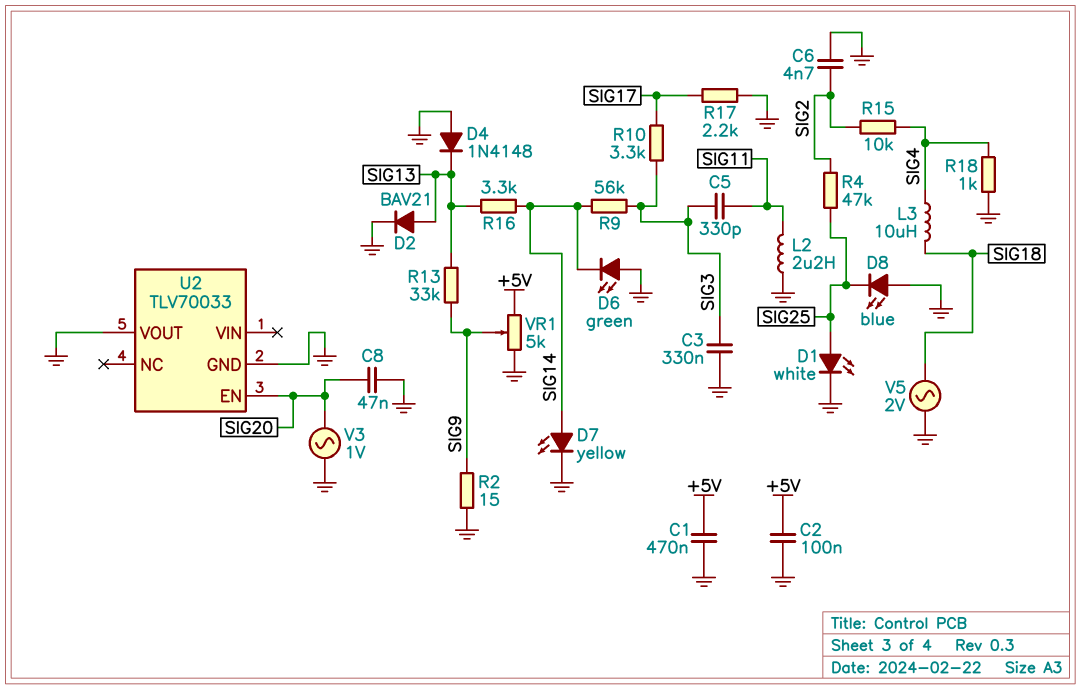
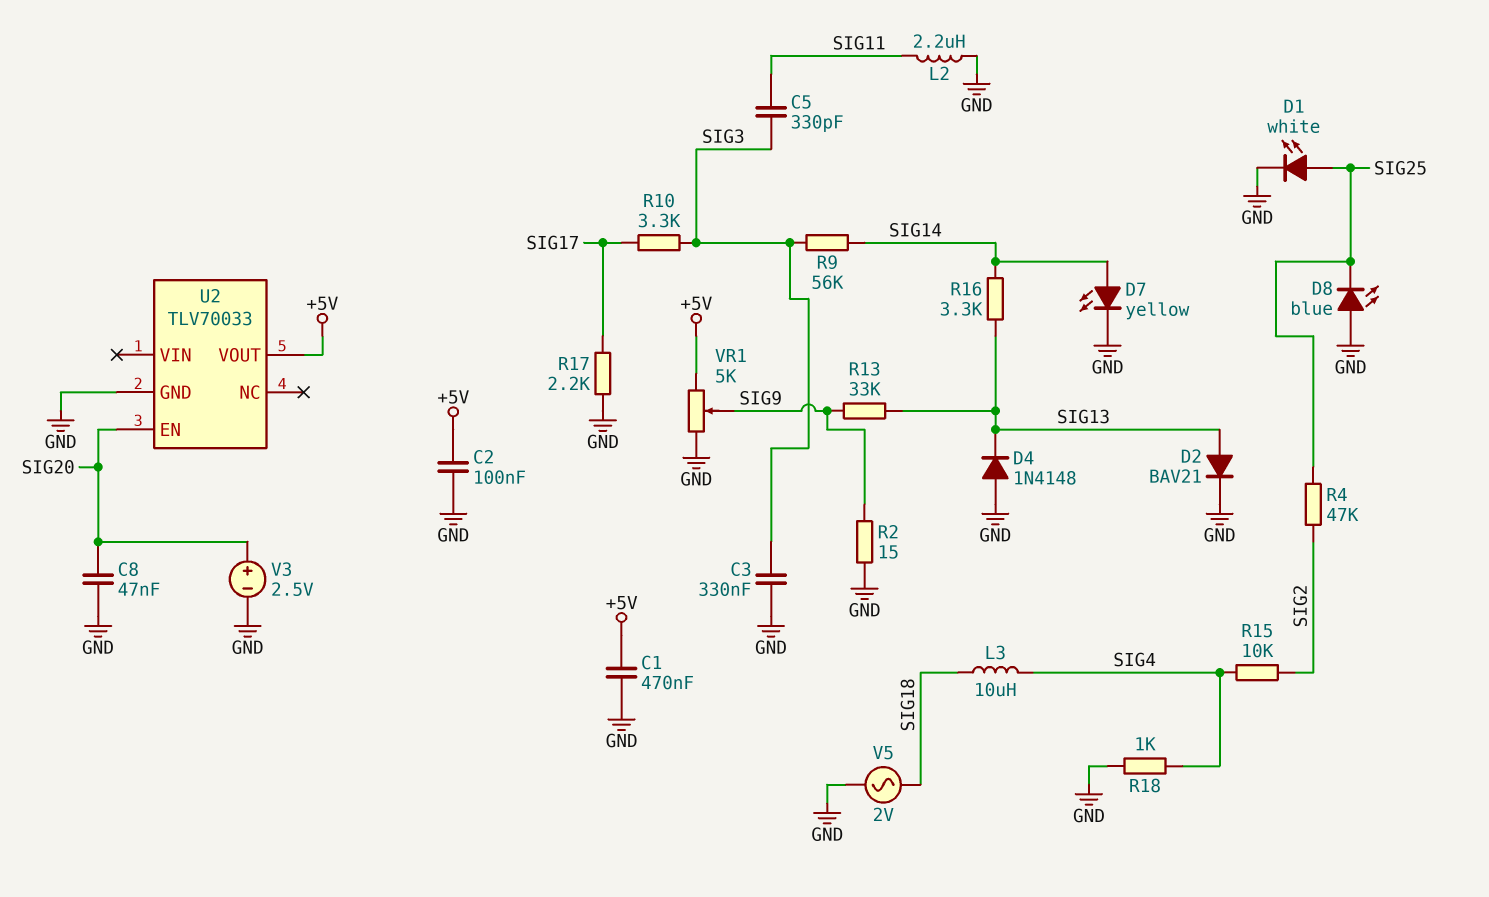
C6: 4.7nF (GND, SIG2) -> none
D6: LED green (A GND, K SIG14) -> none
U2 pin VOUT: GND -> +5V
V3: AC 1V (GND, SIG20) -> 2.5V (plus SIG20, minus GND)

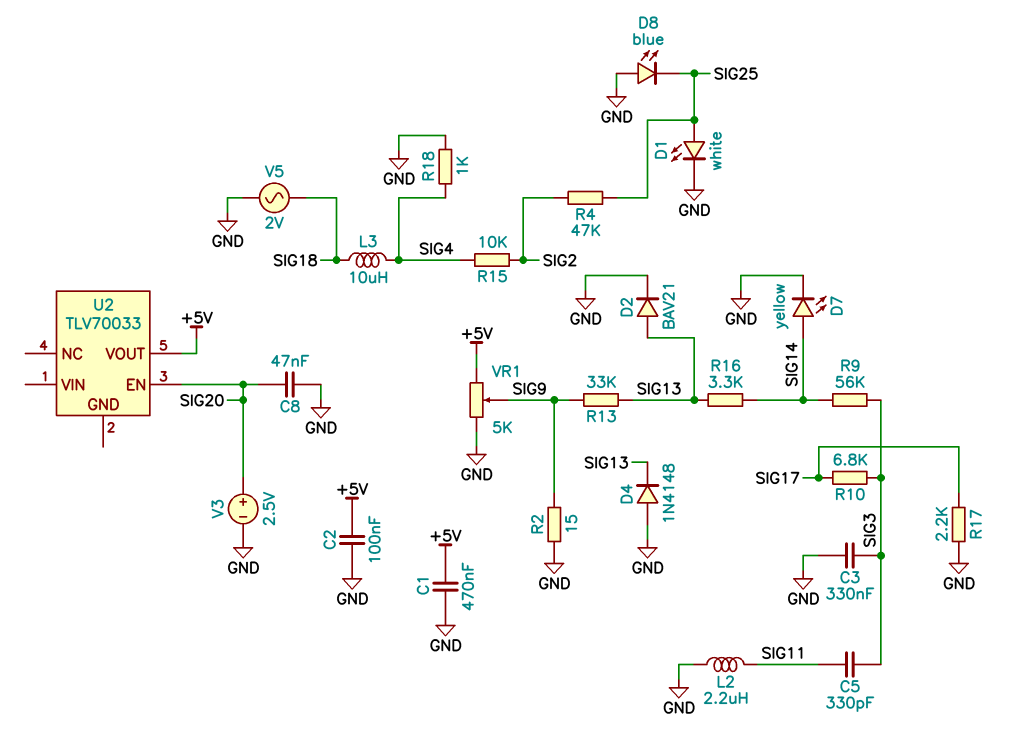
R10: 3.3k (SIG3, SIG17) -> 6.8k (SIG3, SIG17)
U2 pin GND: GND -> none

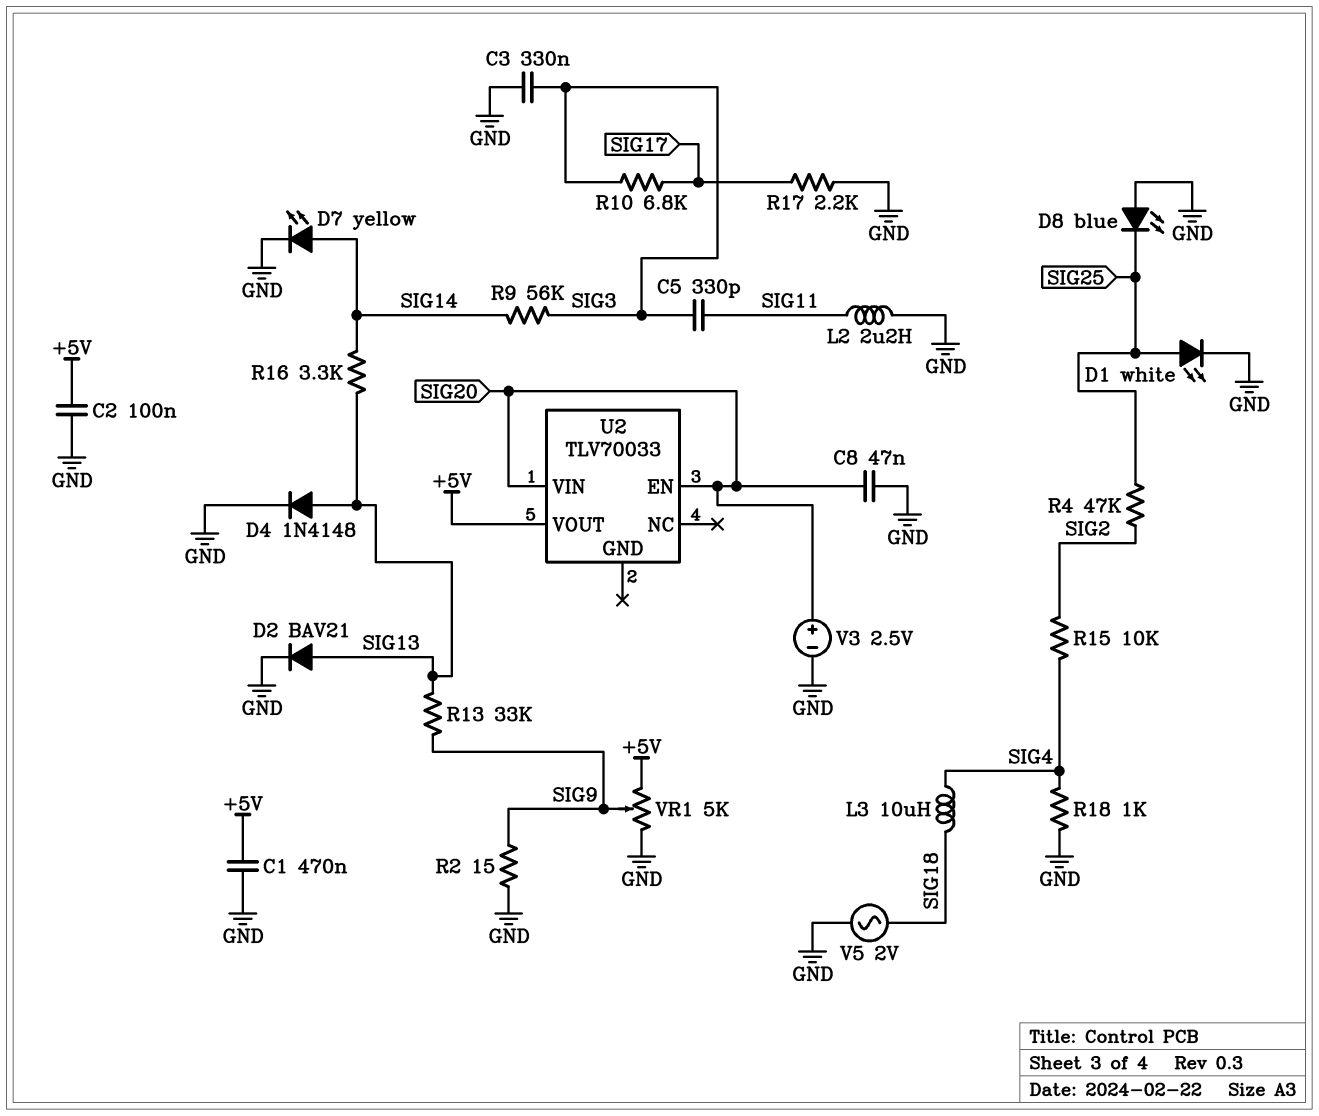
D4: diode 1N4148 (A GND, K SIG13) -> diode 1N4148 (A SIG13, K GND)
U2 pin VIN: none -> SIG20

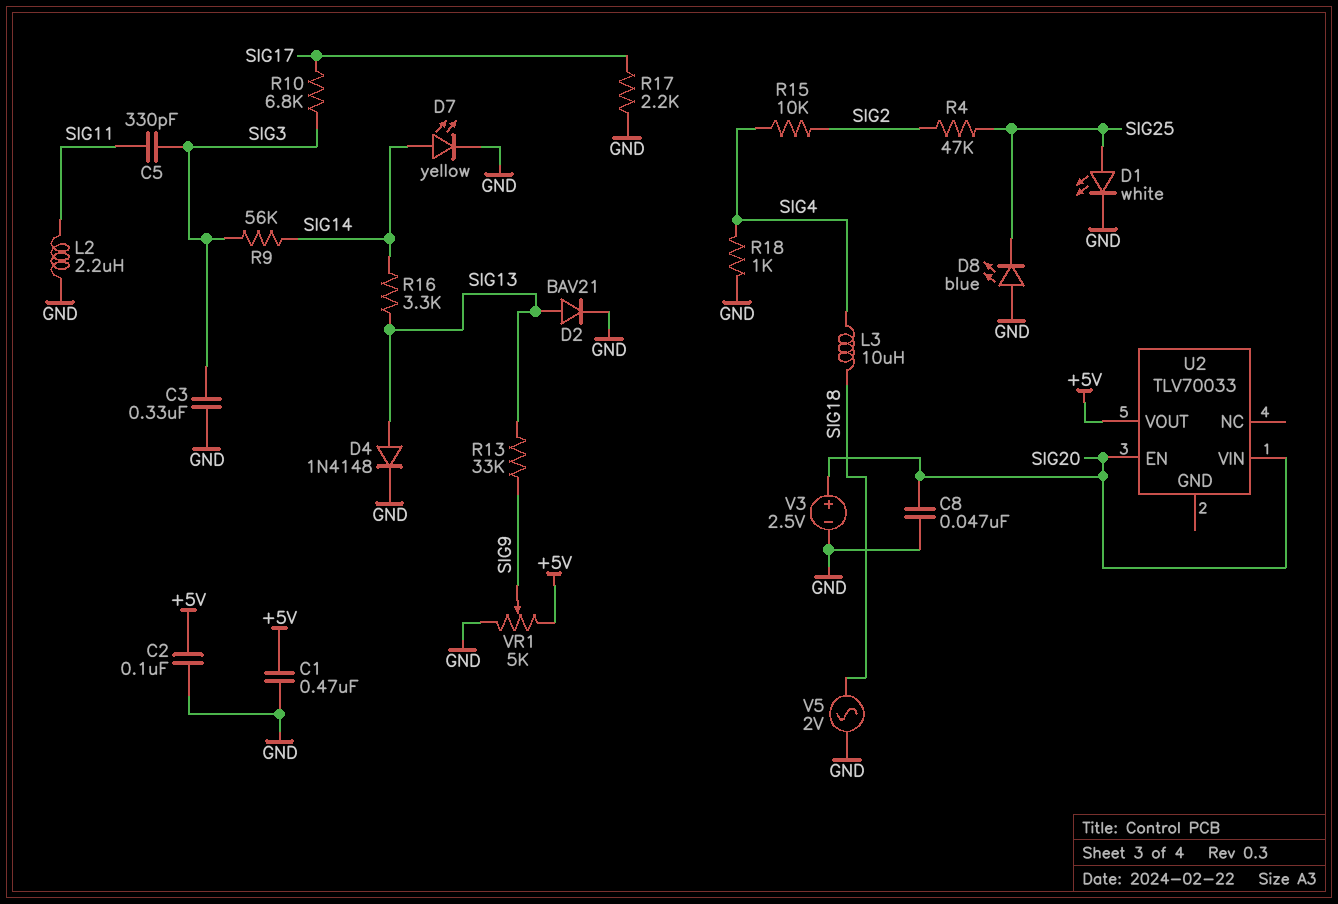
R2: 15 (GND, SIG9) -> none

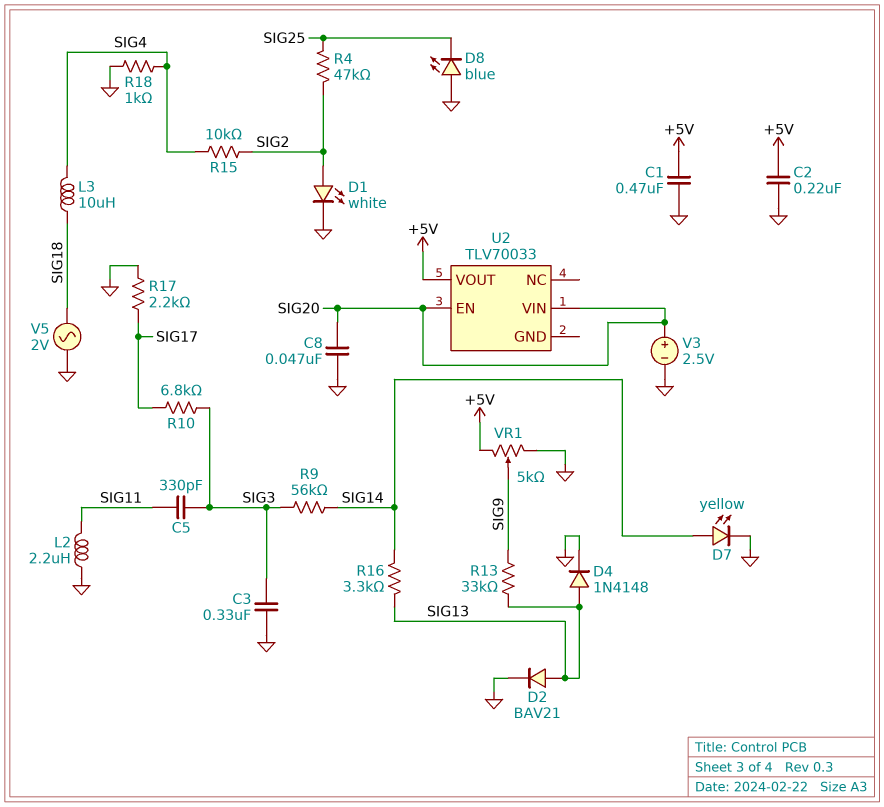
C2: 100nF (+5V, GND) -> 220nF (+5V, GND)
D1: LED white (A SIG25, K GND) -> LED white (A SIG2, K GND)

